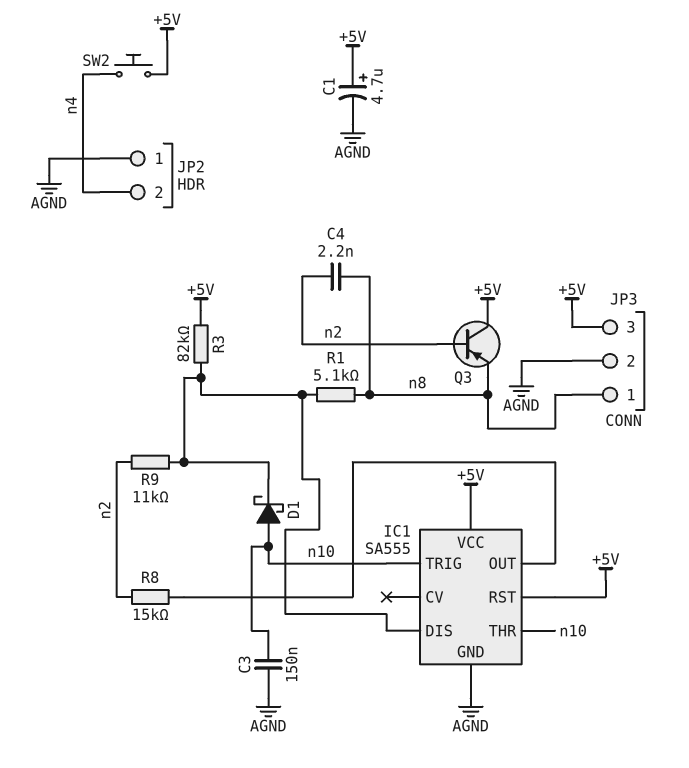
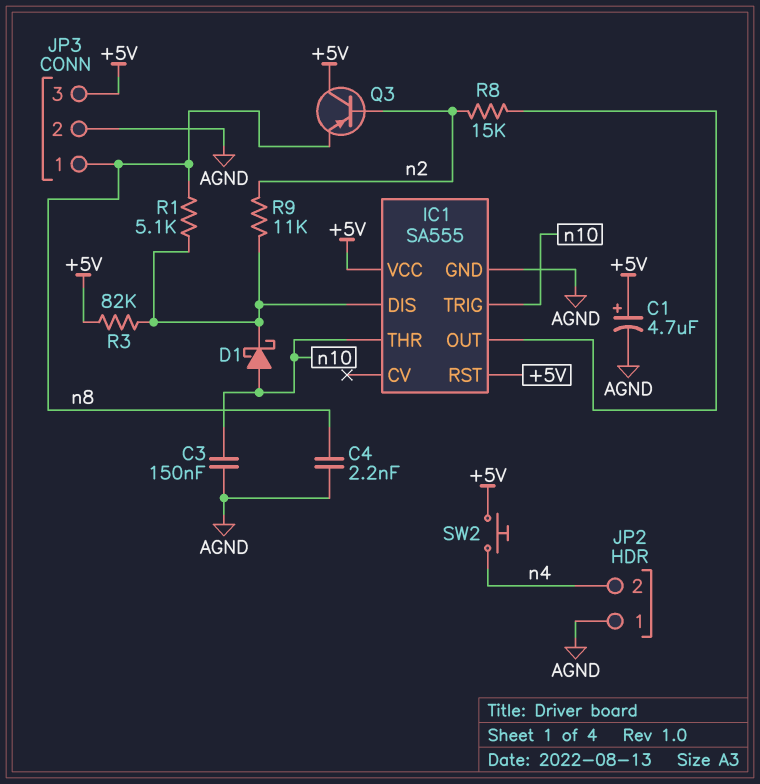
C4: 2.2nF (n2, n8) -> 2.2nF (AGND, n8)

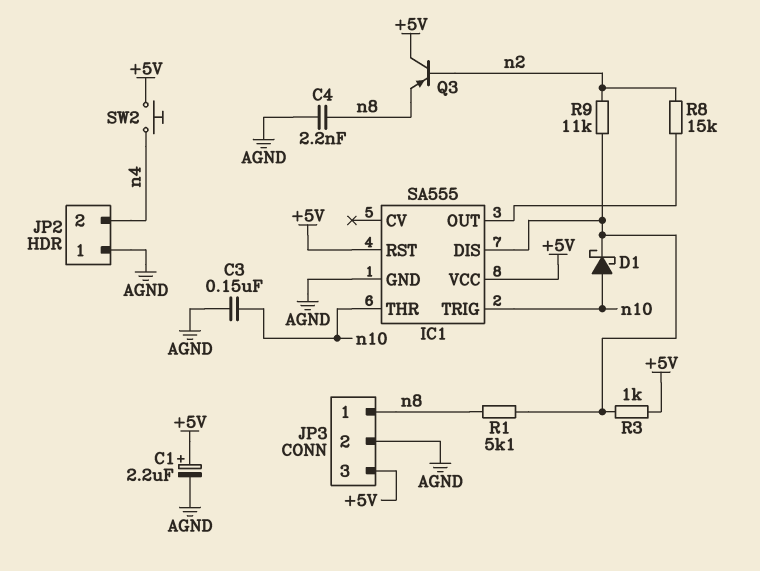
C1: 4.7uF (plus +5V, minus AGND) -> 2.2uF (plus +5V, minus AGND)
R3: 82k (+5V, IC1/DIS) -> 1k (+5V, IC1/DIS)

